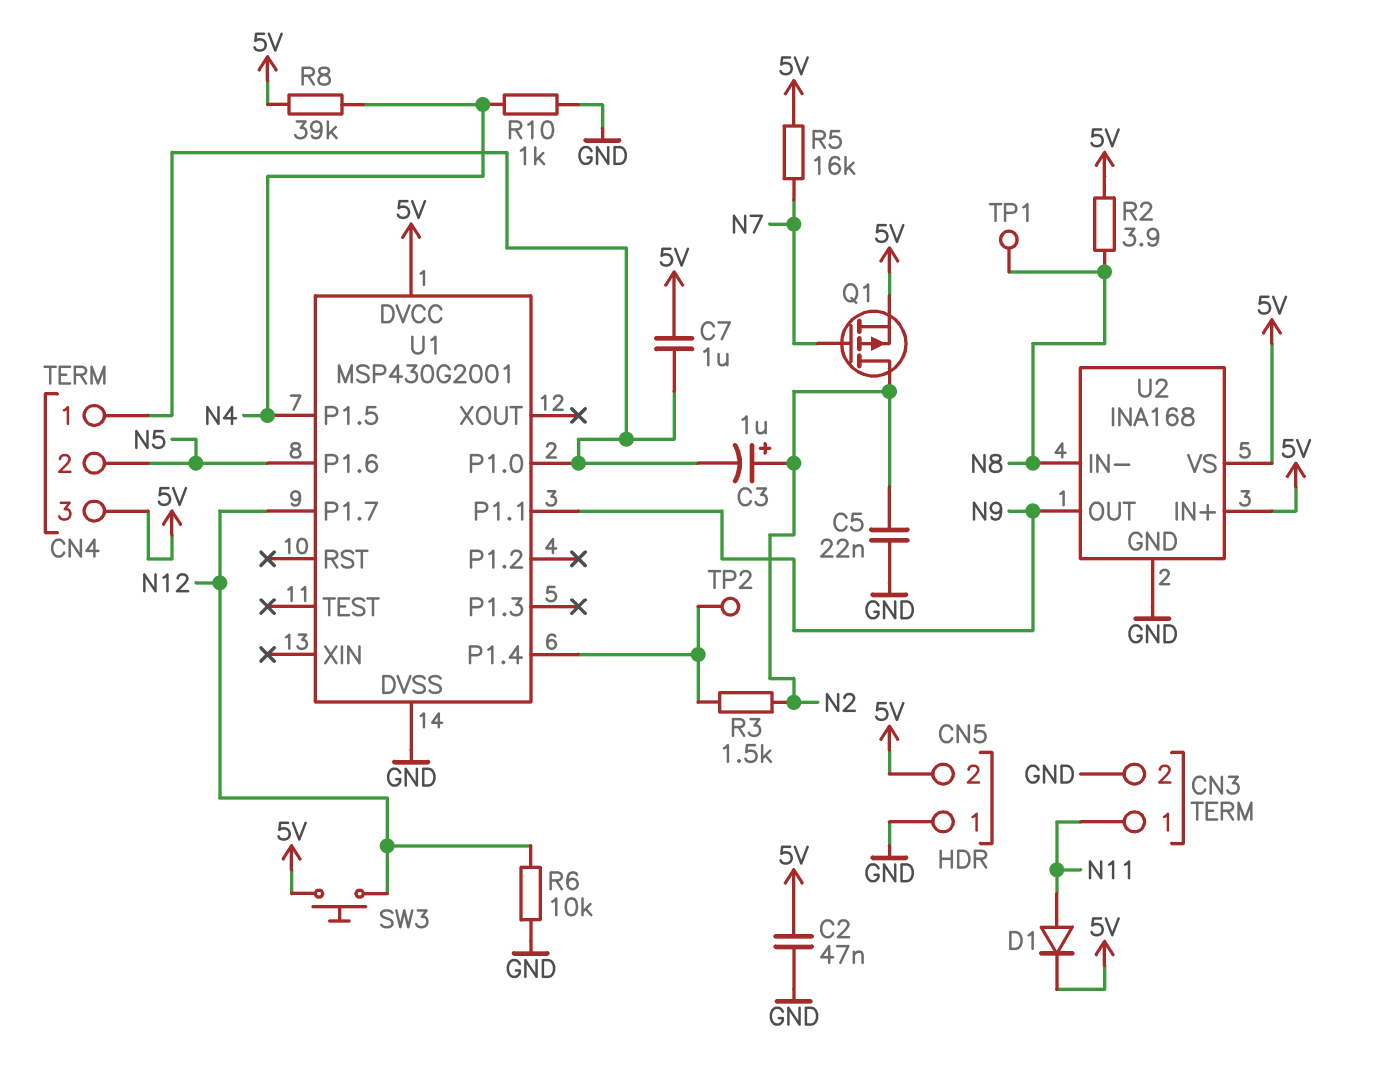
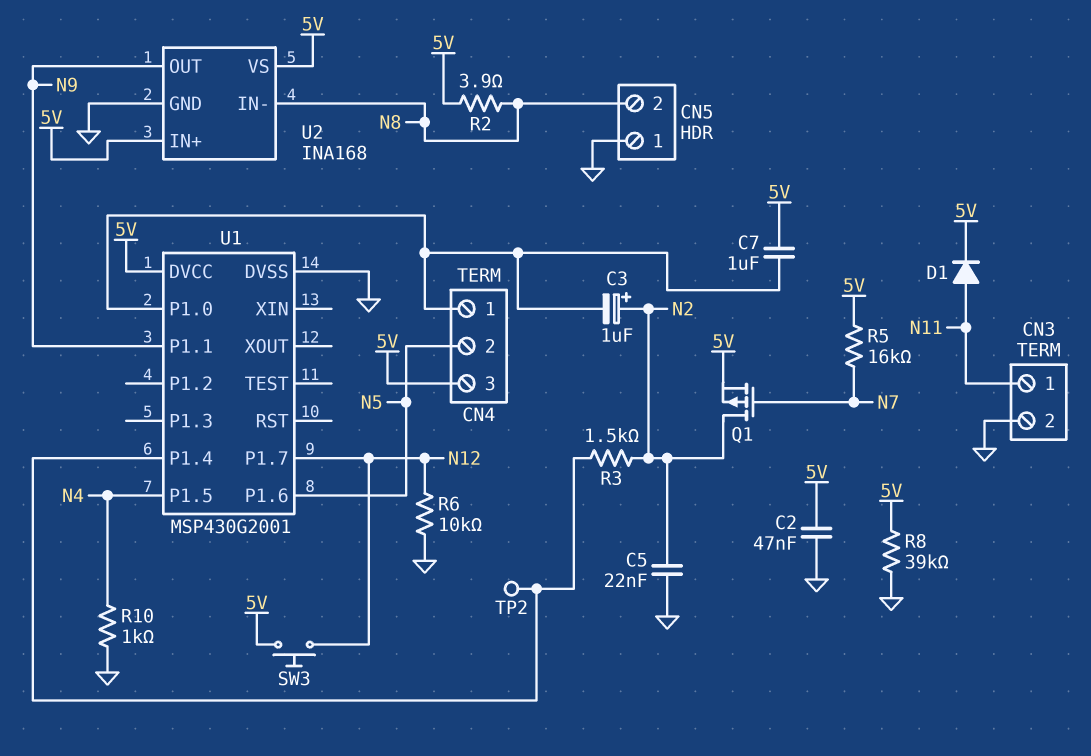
CN5 pin 2: 5V -> N8
R8: 39k (5V, N4) -> 39k (5V, GND)
TP1: test point (N8) -> none

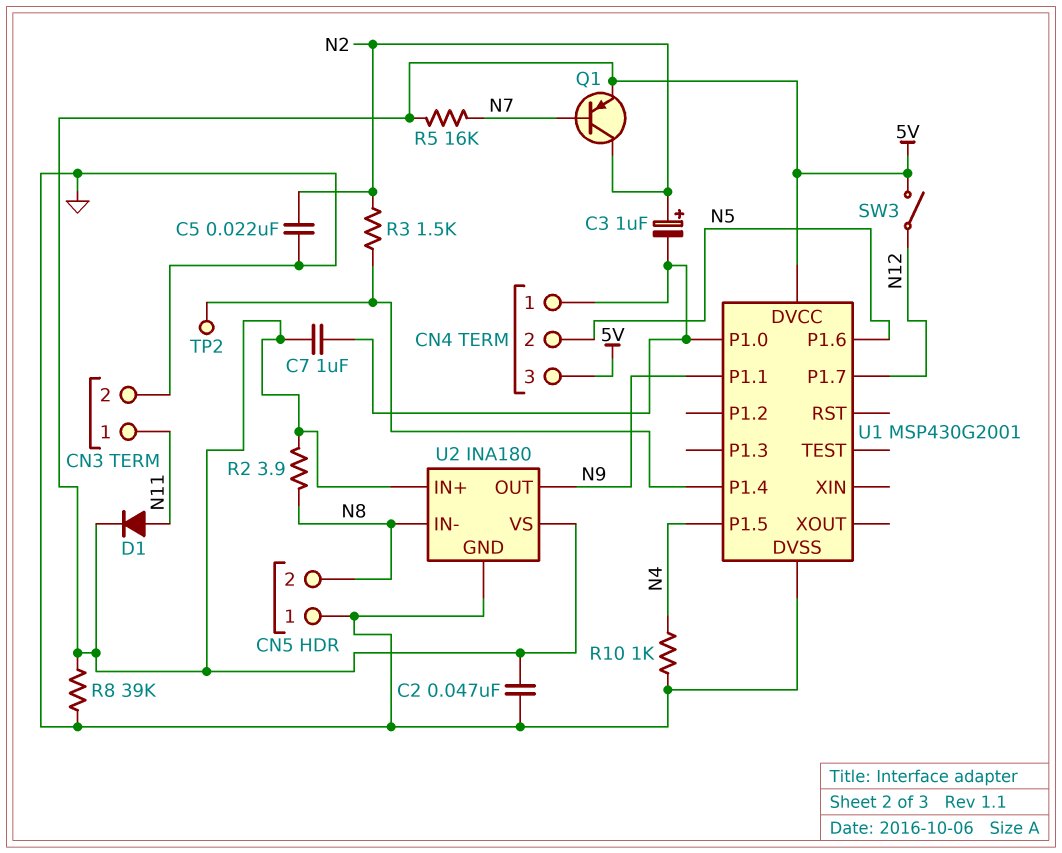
Q1: PMOS (G N7, D N2, S 5V) -> PNP (B N7, C N2, E 5V)
R6: 10k (GND, N12) -> none
SW3: button (5V, N12) -> switch (5V, N12)
U2: INA168 -> INA180

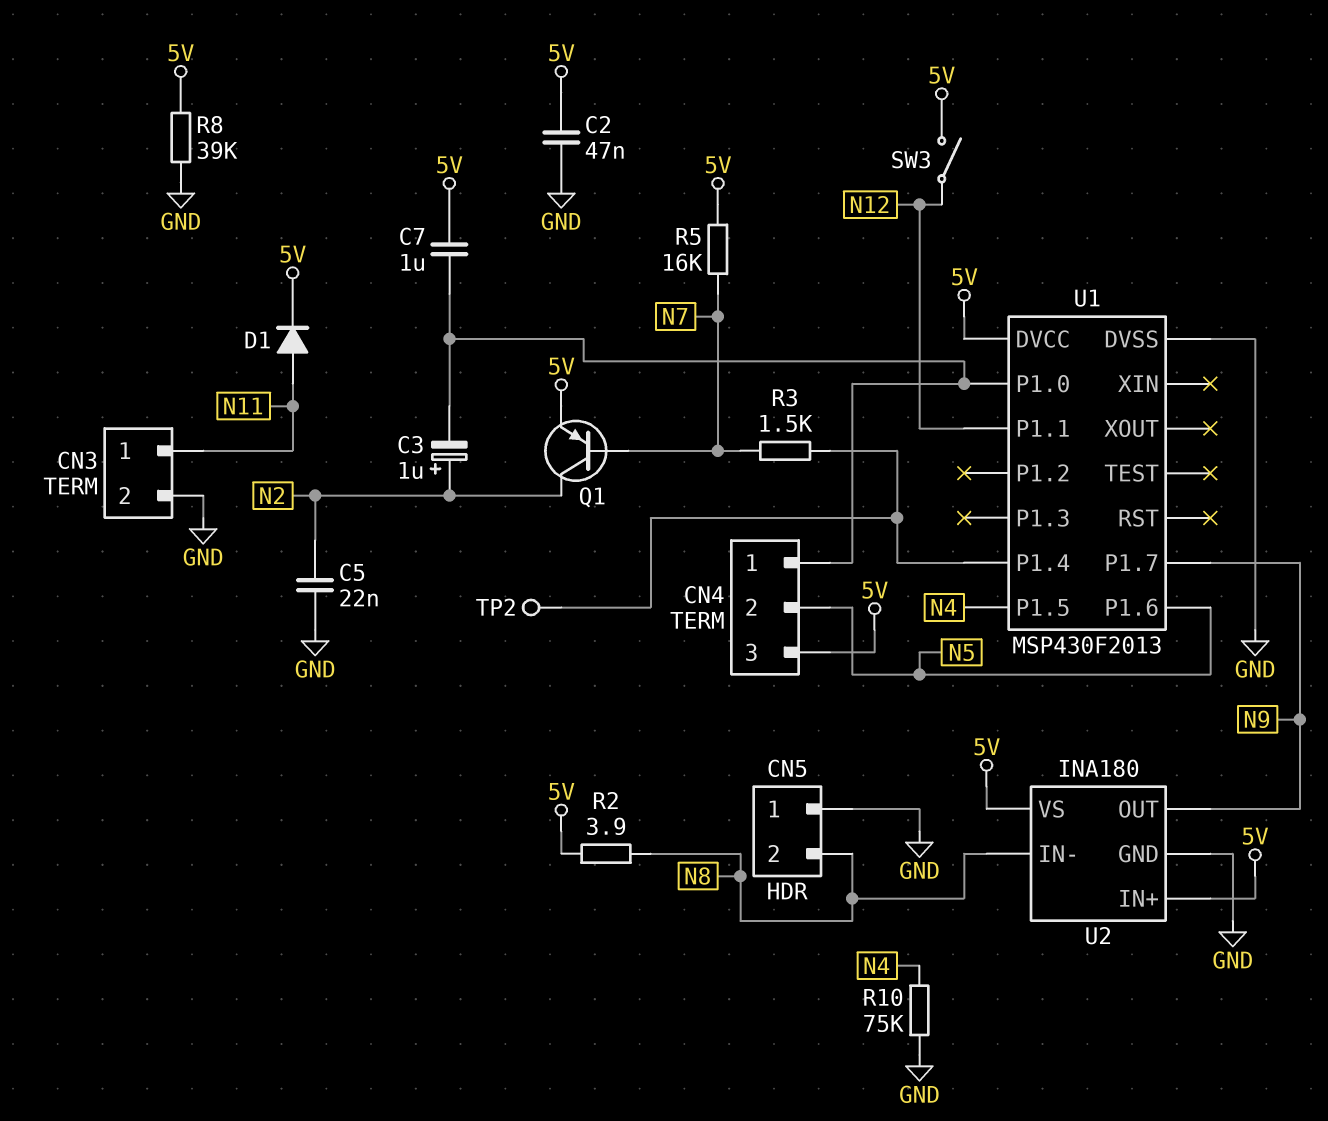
R3: 1.5k (N2, U1/P1.4) -> 1.5k (N7, U1/P1.4)
R10: 1k (GND, N4) -> 75k (GND, N4)
U1: MSP430G2001 -> MSP430F2013
U1 pin P1.1: N9 -> N12
U1 pin P1.7: N12 -> N9

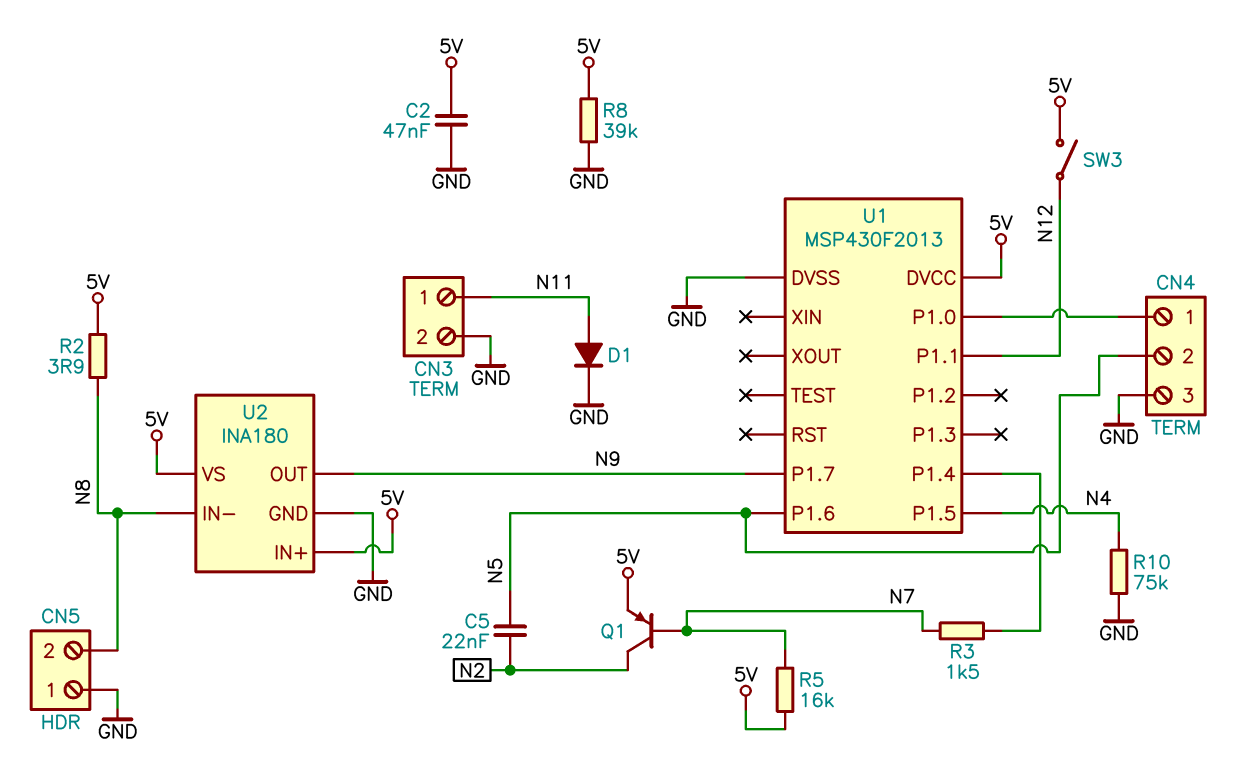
C3: 1uF (plus N2, minus CN4/1) -> none
C5: 22nF (GND, N2) -> 22nF (N2, N5)
C7: 1uF (5V, CN4/1) -> none
CN4 pin 3: 5V -> GND
D1: diode (A N11, K 5V) -> diode (A N11, K GND)
TP2: test point (U1/P1.4) -> none

